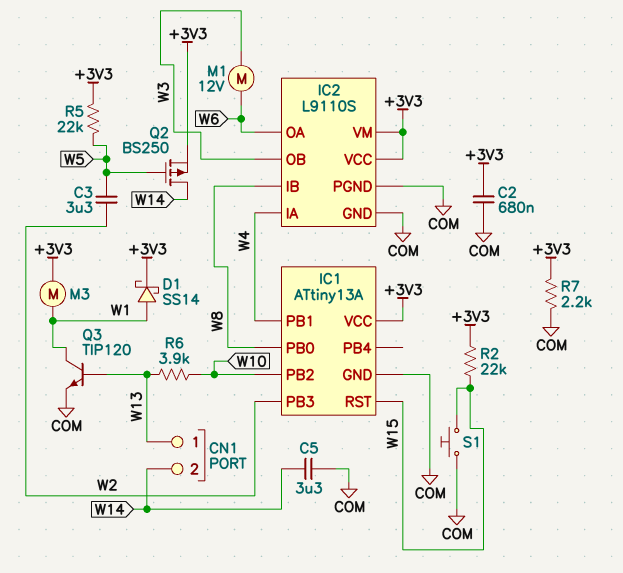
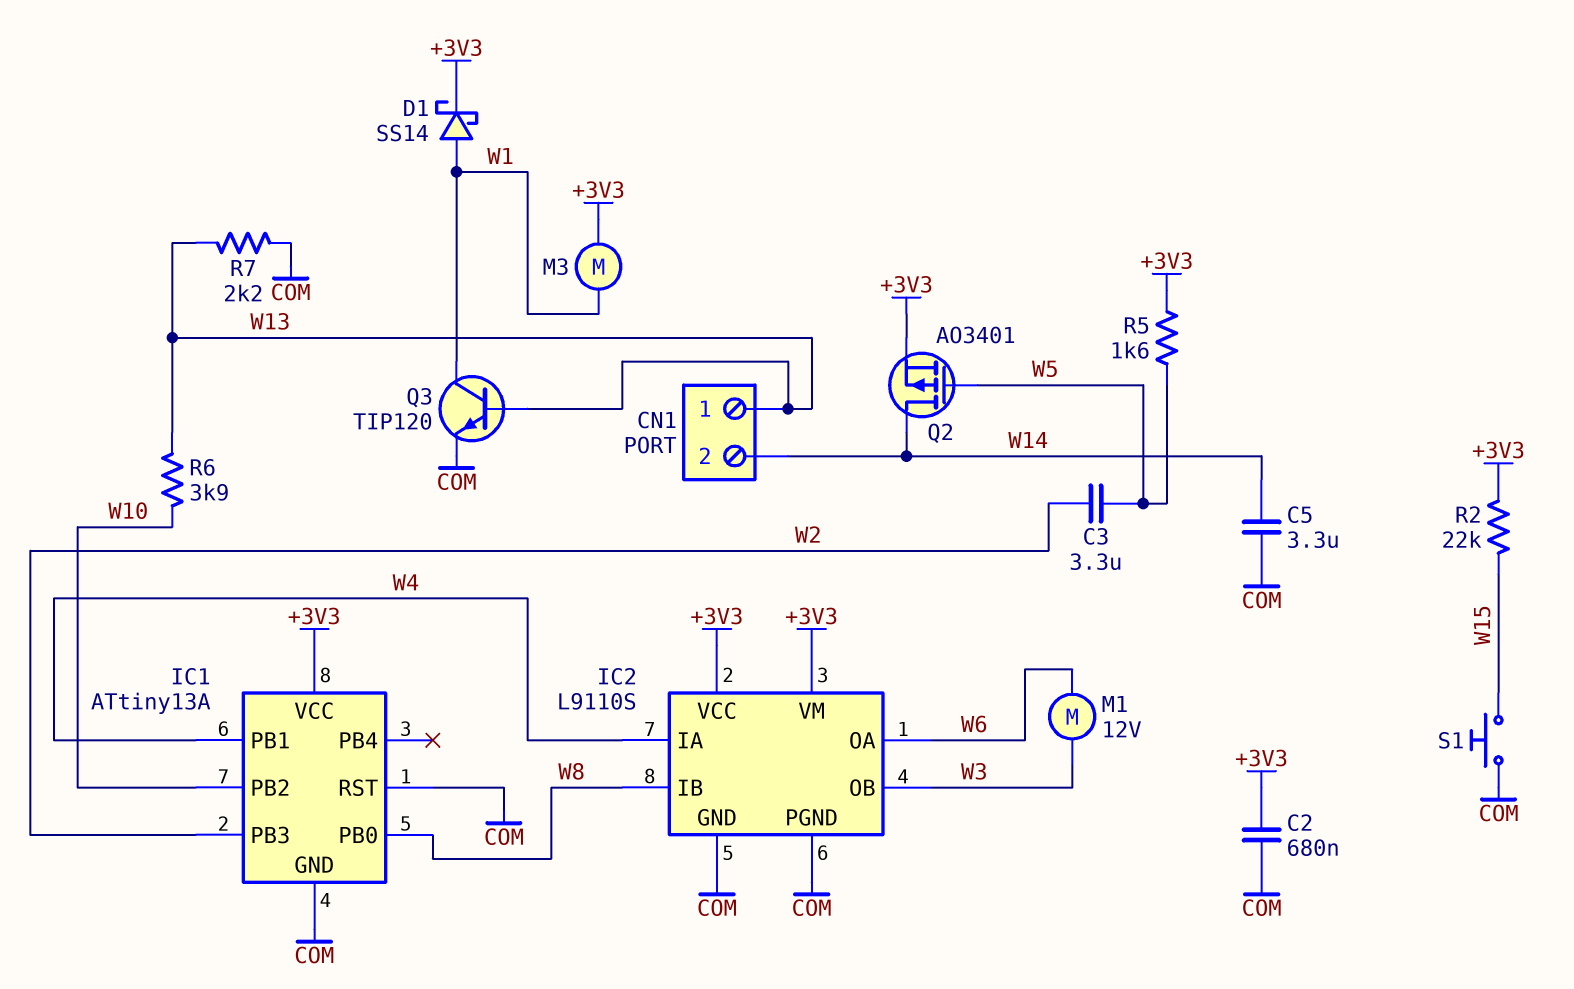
IC1 pin RST: W15 -> COM
Q2: PMOS BS250 (G W5, D W14, S +3V3) -> PMOS AO3401 (G W5, D W14, S +3V3)
R5: 22k (+3V3, W5) -> 1.6k (+3V3, W5)
R7: 2.2k (+3V3, COM) -> 2.2k (COM, W13)

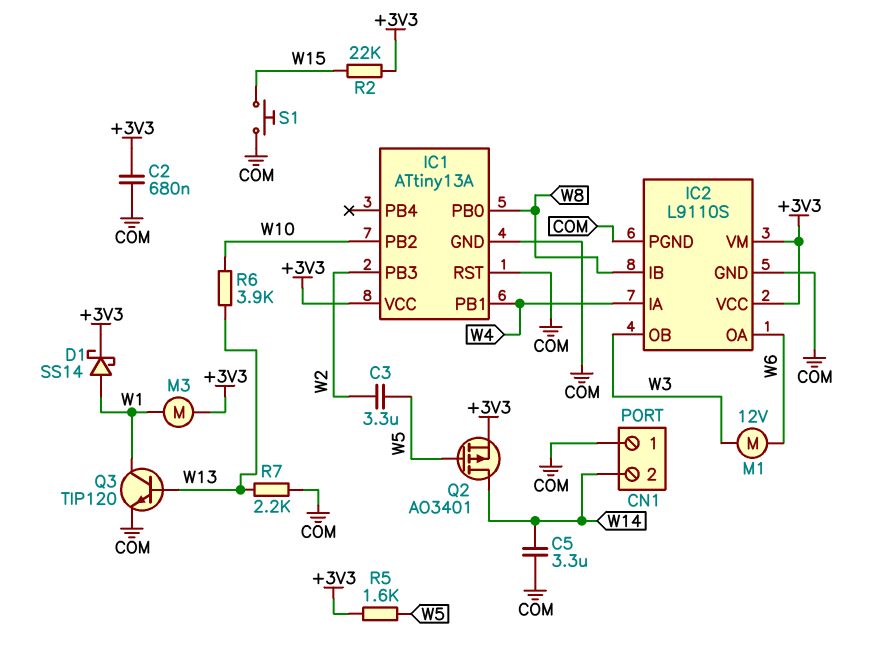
CN1 pin 1: W13 -> COM

